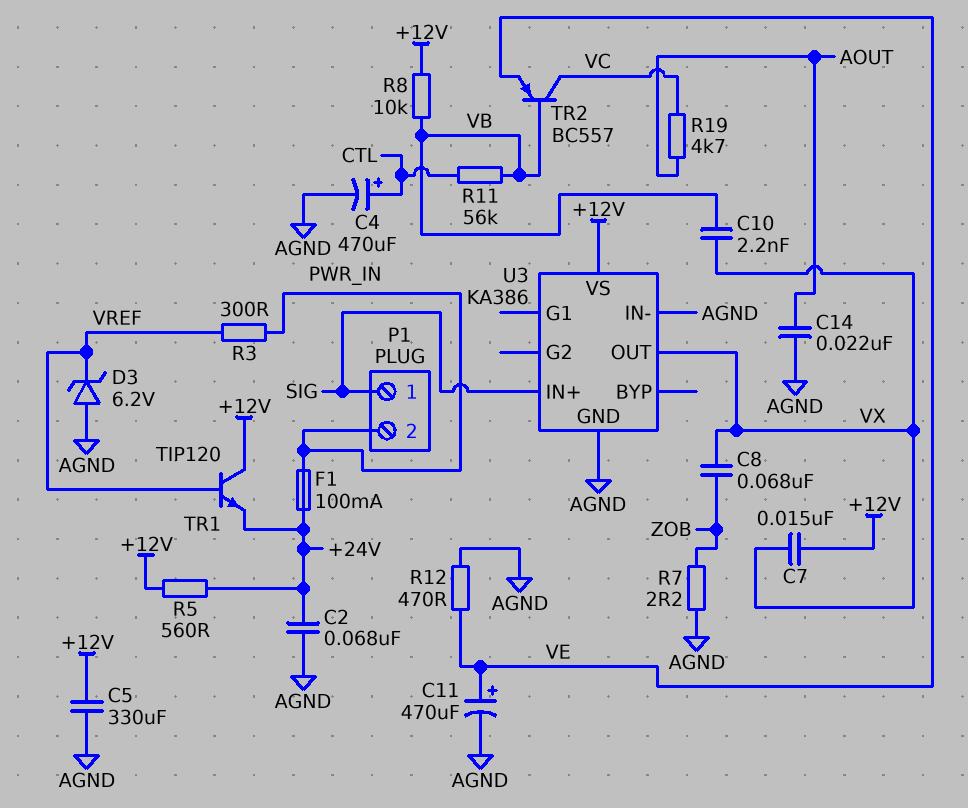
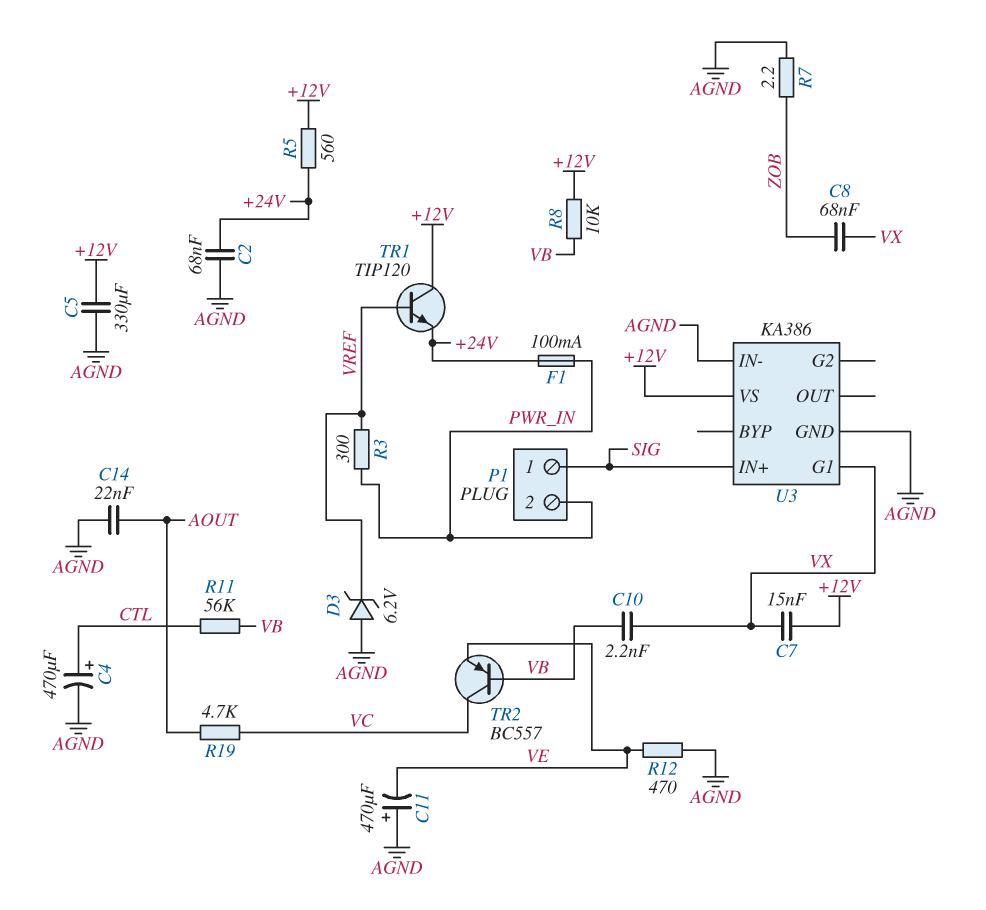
C11: 470uF (plus VE, minus AGND) -> 470uF (plus AGND, minus VE)
U3 pin G1: none -> VX
U3 pin OUT: VX -> none

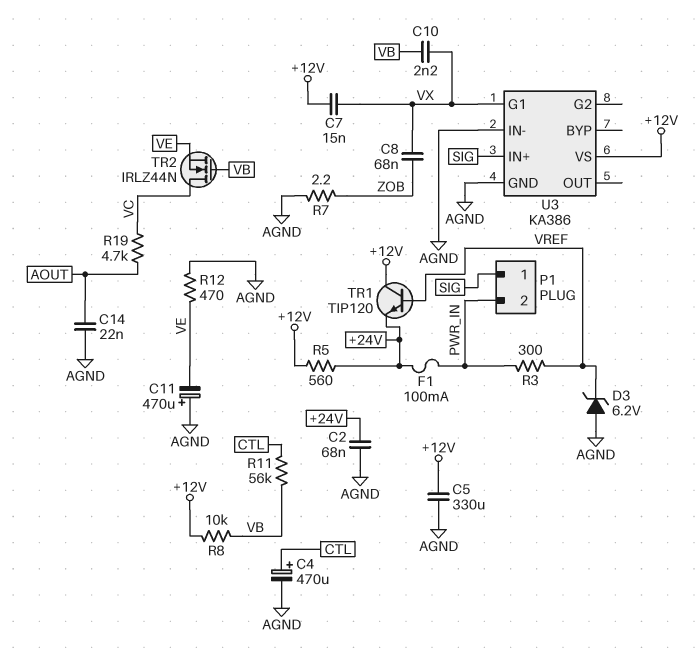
TR2: PNP BC557 (B VB, C VC, E VE) -> NMOS IRLZ44N (G VB, D VC, S VE)

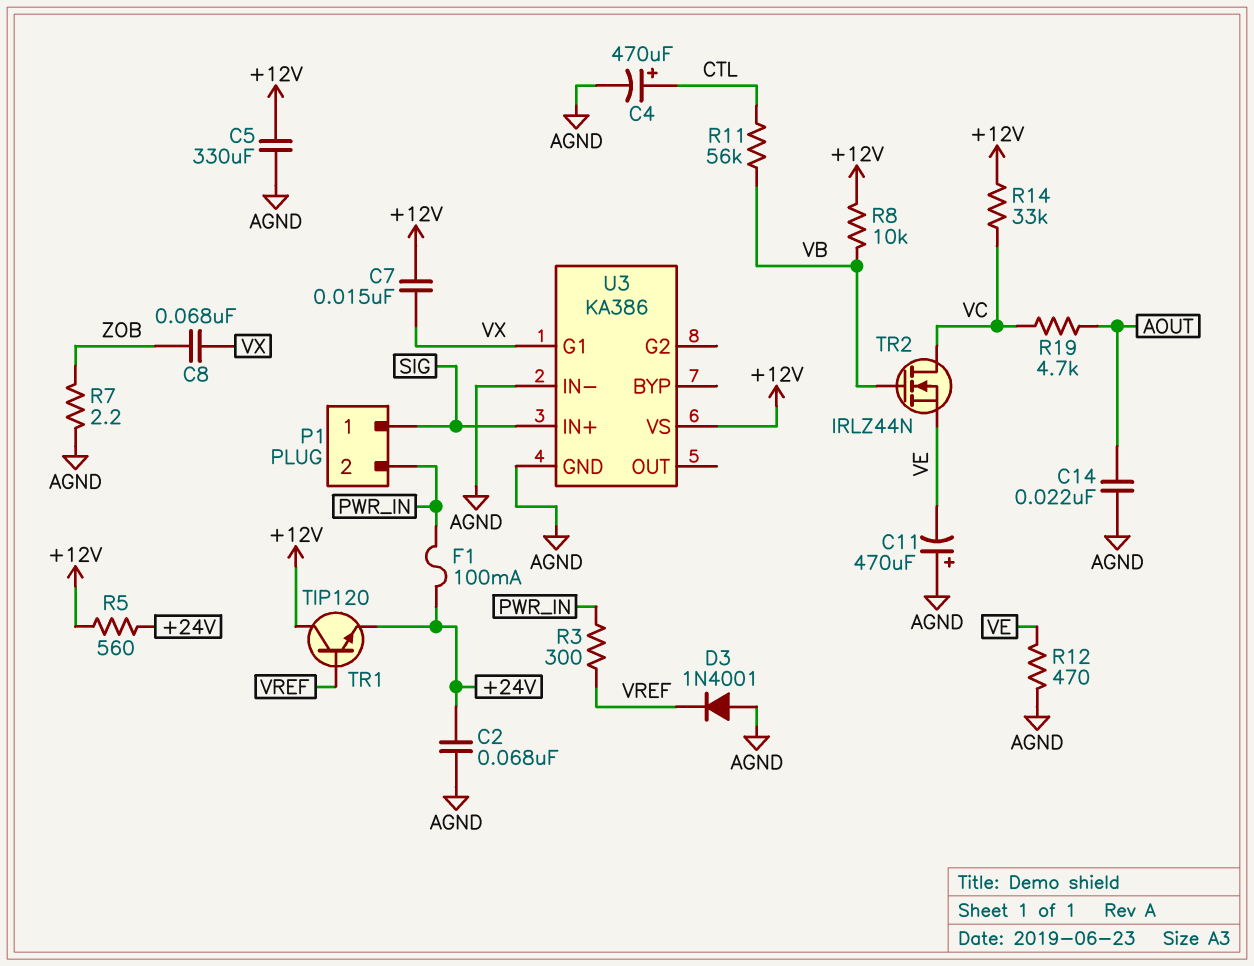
C10: 2.2nF (VB, VX) -> none
D3: zener 6.2V (A AGND, K VREF) -> diode 1N4001 (A AGND, K VREF)
R14: none -> 33k (+12V, VC)

